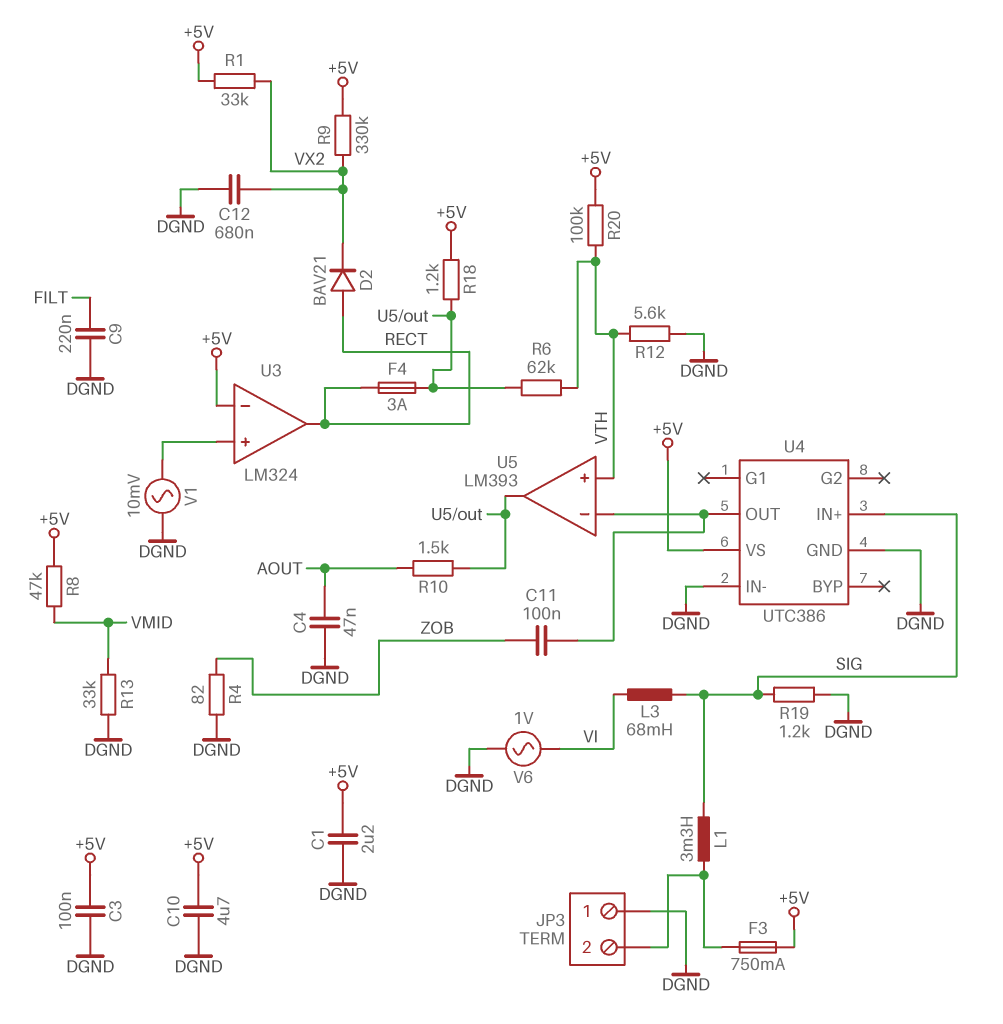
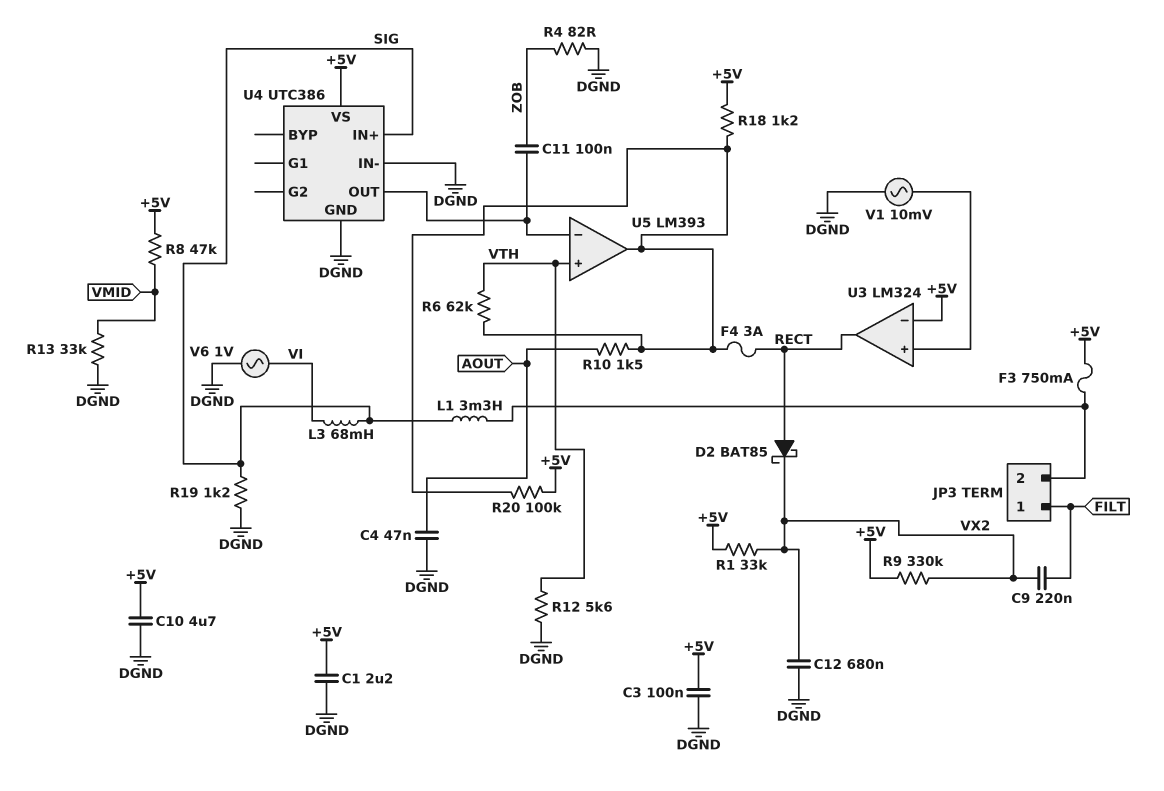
C9: 220nF (DGND, FILT) -> 220nF (FILT, VX2)
D2: diode BAV21 (A RECT, K VX2) -> schottky BAT85 (A RECT, K VX2)
JP3 pin 1: DGND -> FILT
R20: 100k (+5V, VTH) -> 100k (+5V, U5/out)

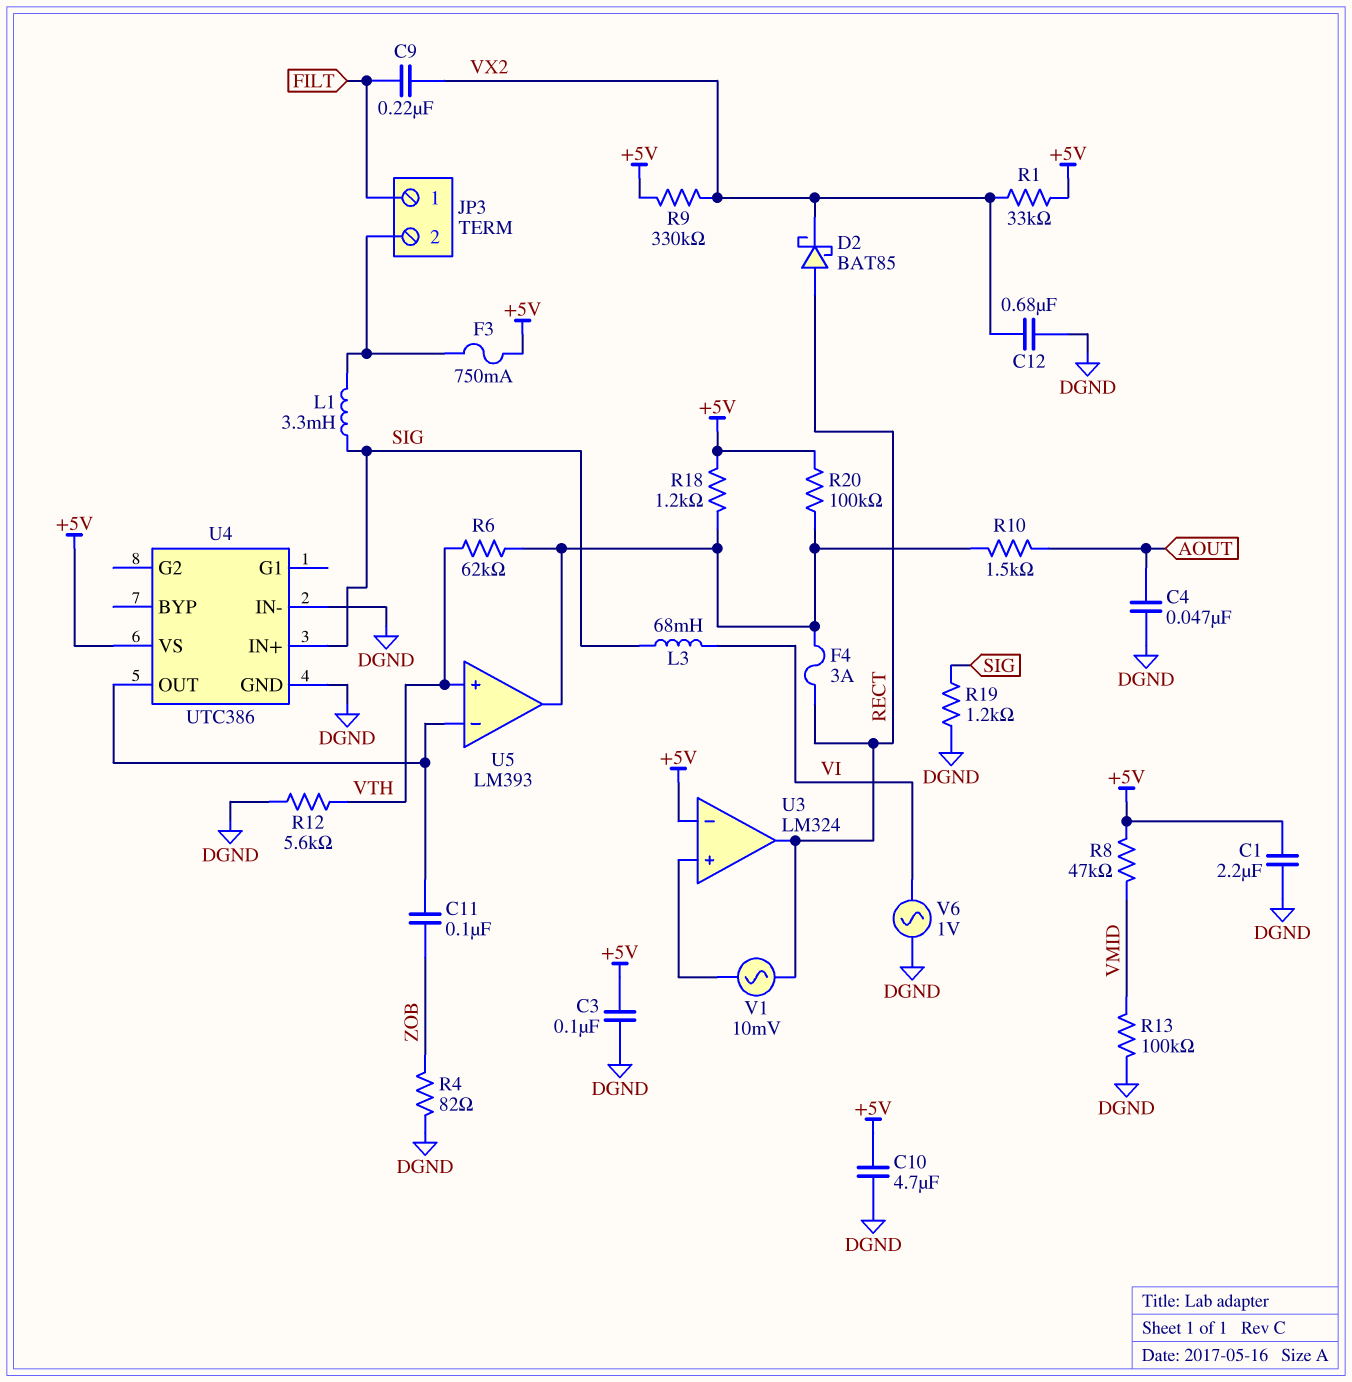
R13: 33k (DGND, VMID) -> 100k (DGND, VMID)
V1: AC 10mV (DGND, U3/in+) -> AC 10mV (RECT, U3/in+)

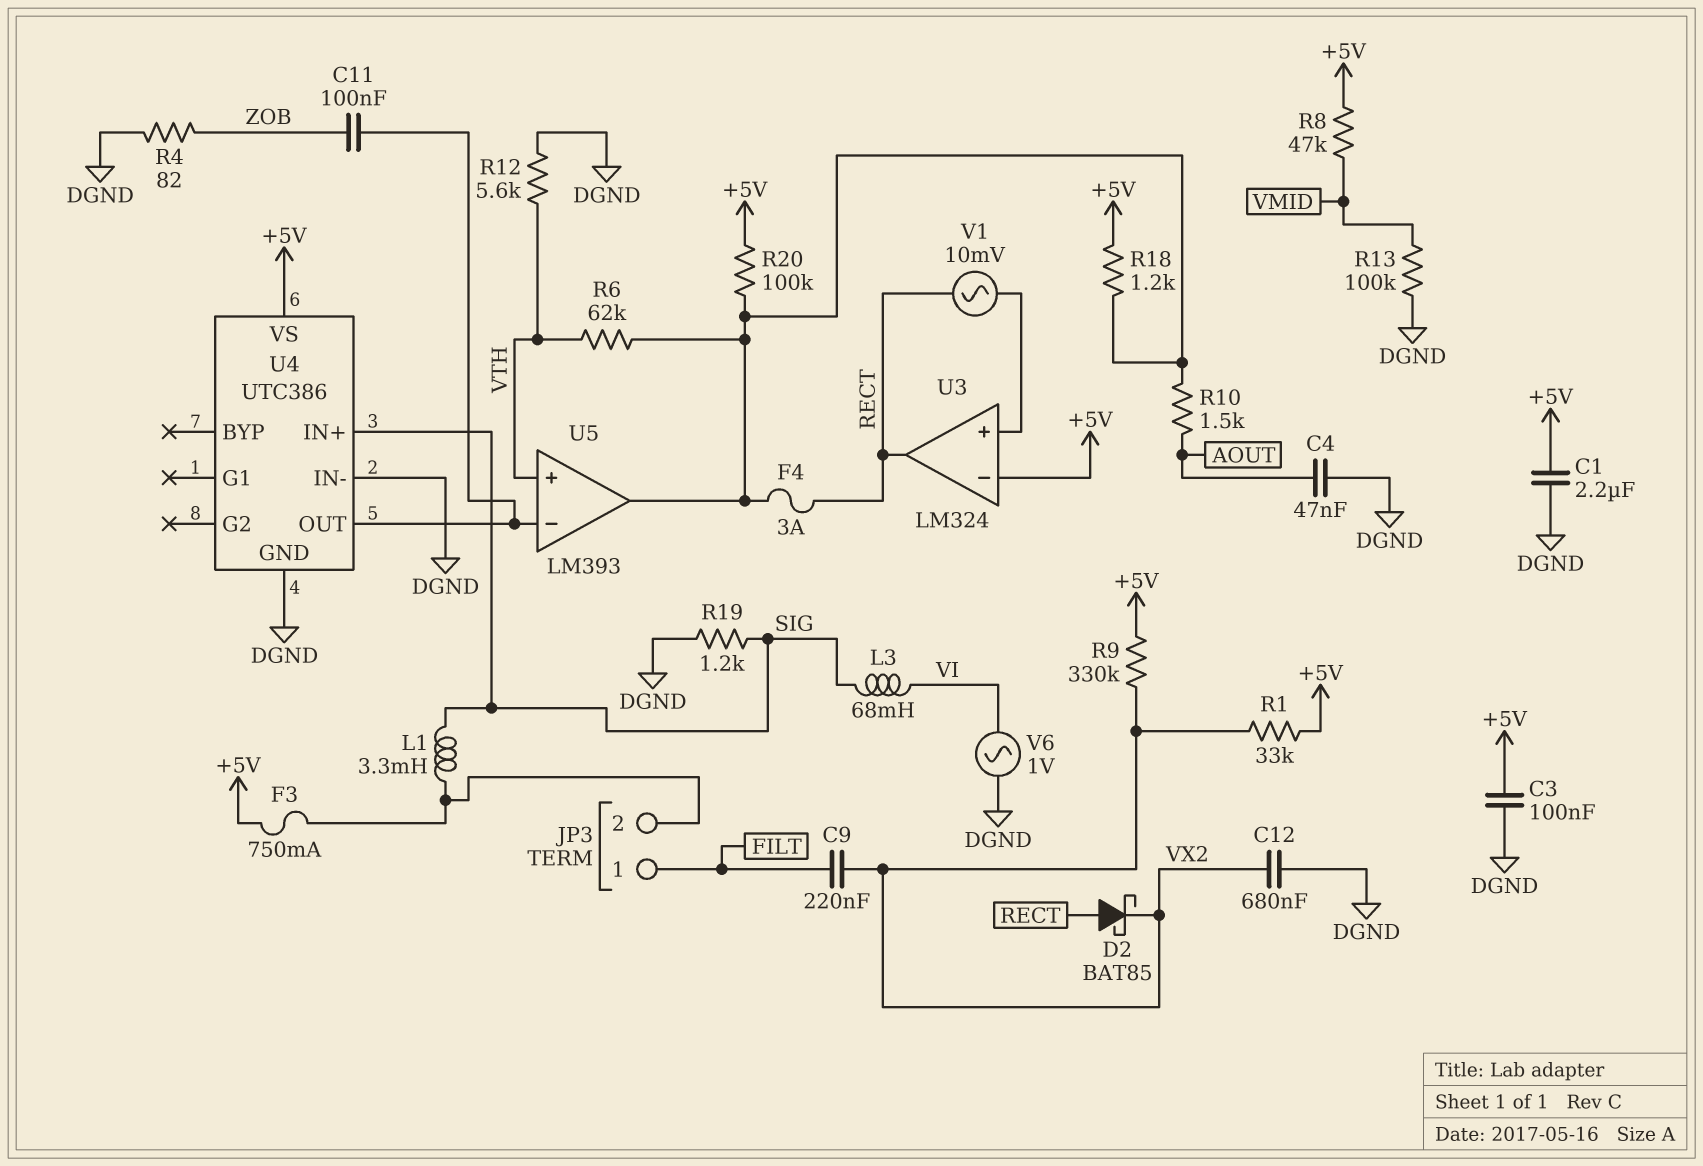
C10: 4.7uF (+5V, DGND) -> none

